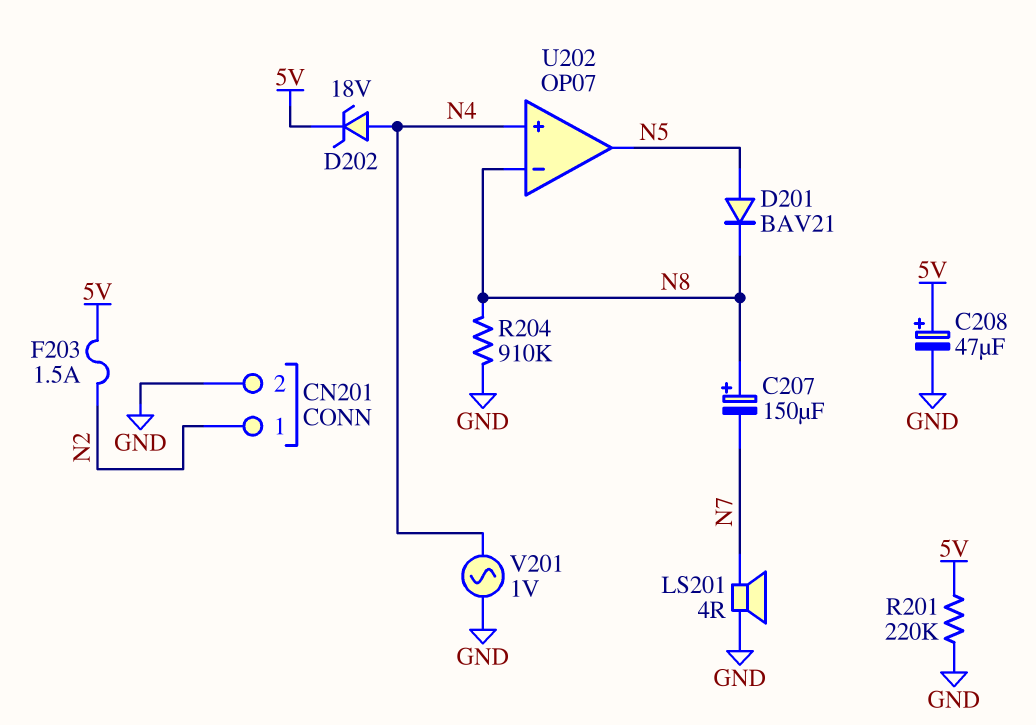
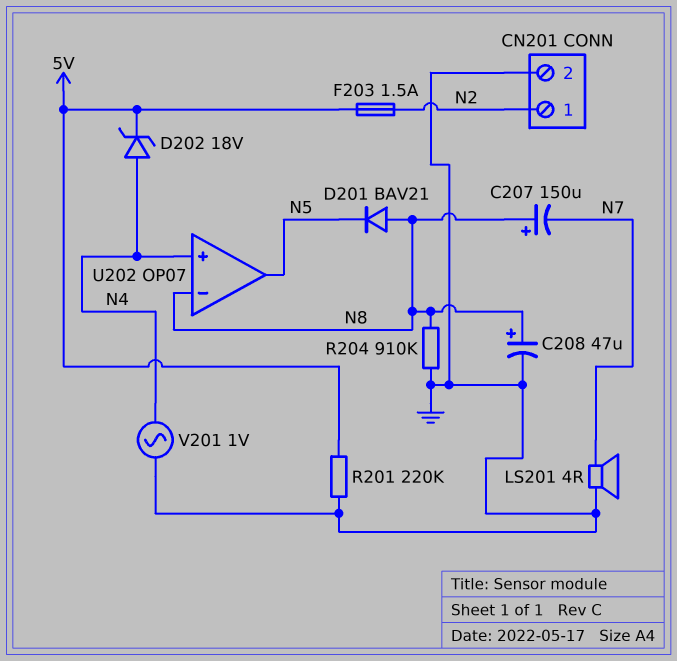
C208: 47uF (plus 5V, minus GND) -> 47uF (plus N8, minus GND)
D201: diode BAV21 (A N5, K N8) -> diode BAV21 (A N8, K N5)

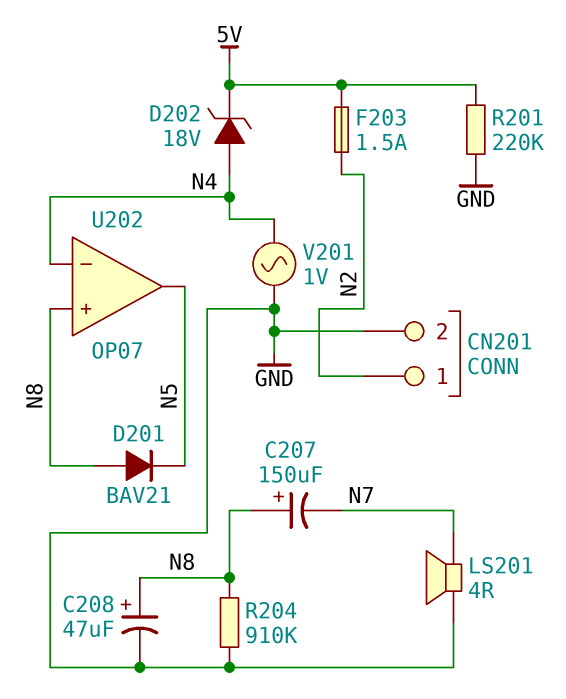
U202 pin in+: N4 -> N8
U202 pin in-: N8 -> N4

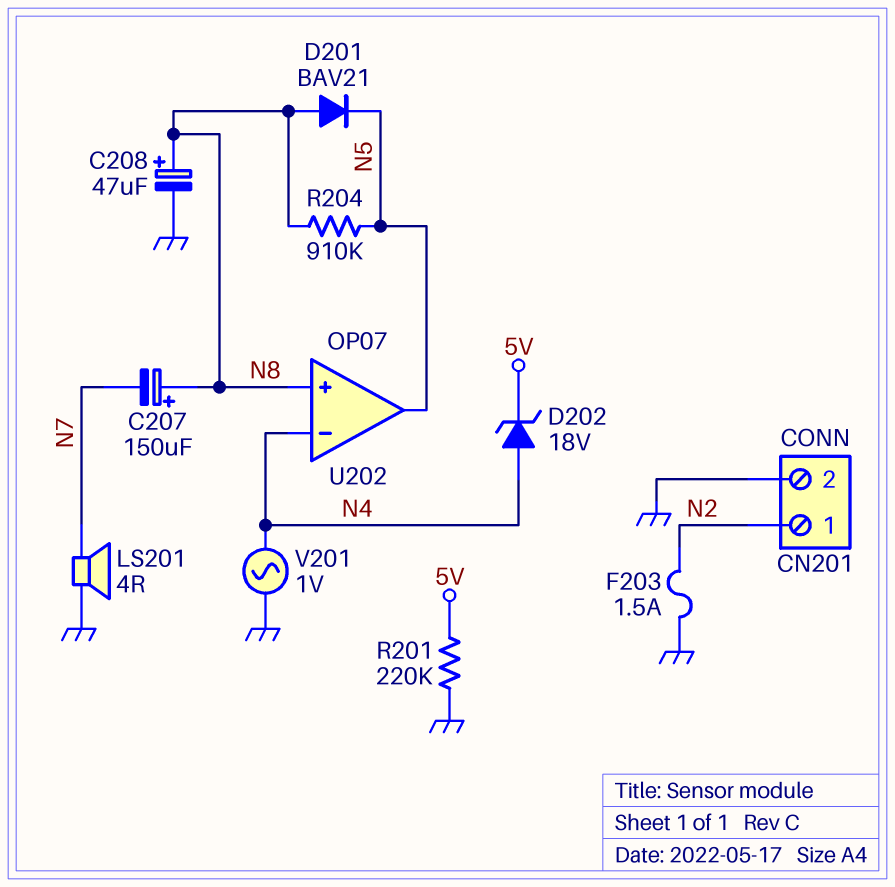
F203: 1.5A (5V, N2) -> 1.5A (GND, N2)
R204: 910k (GND, N8) -> 910k (N5, N8)

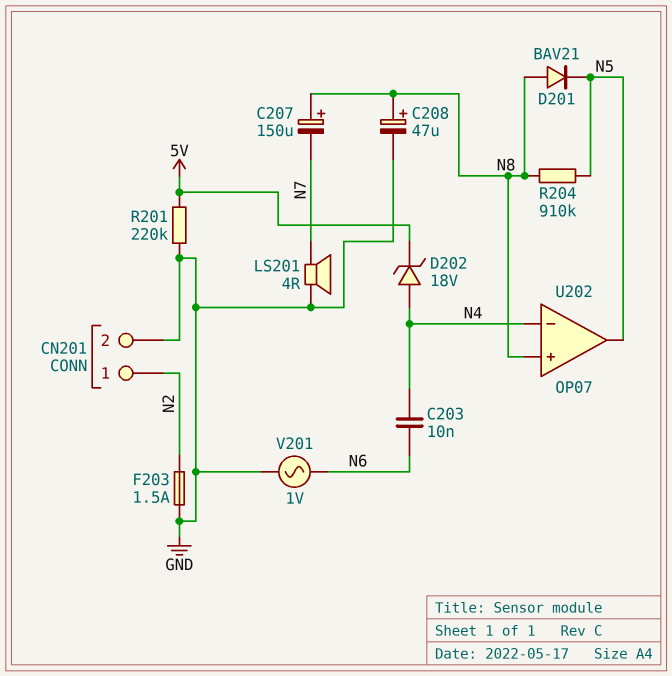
C203: none -> 10nF (N4, N6)
V201: AC 1V (GND, N4) -> AC 1V (GND, N6)

